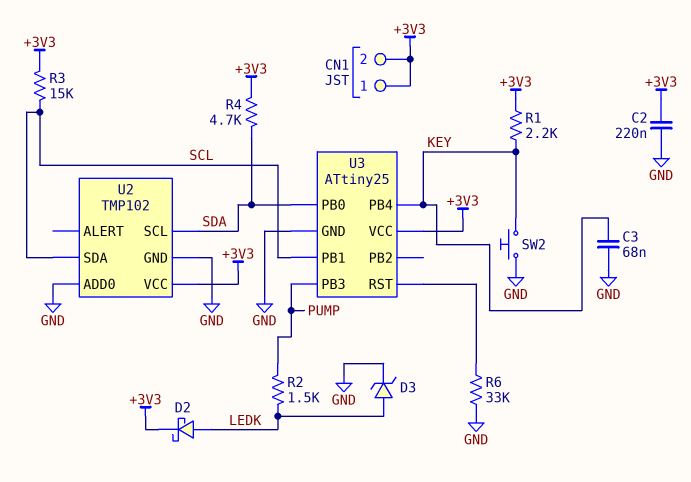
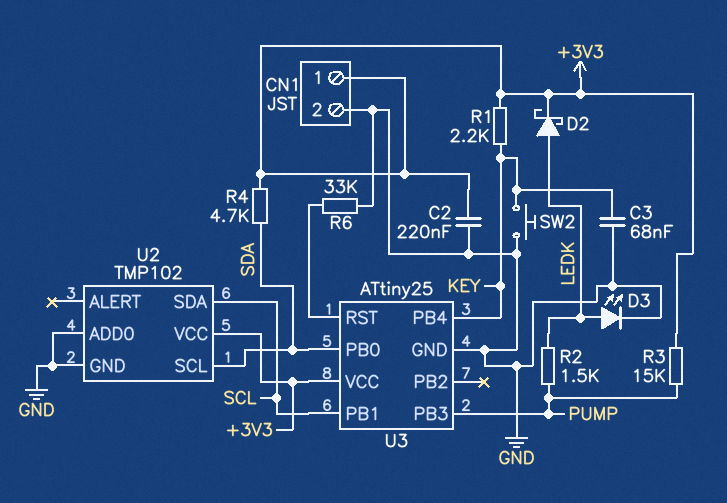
CN1 pin 2: +3V3 -> GND
D3: zener (A LEDK, K GND) -> LED (A LEDK, K GND)
R3: 15k (+3V3, SCL) -> 15k (+3V3, PUMP)

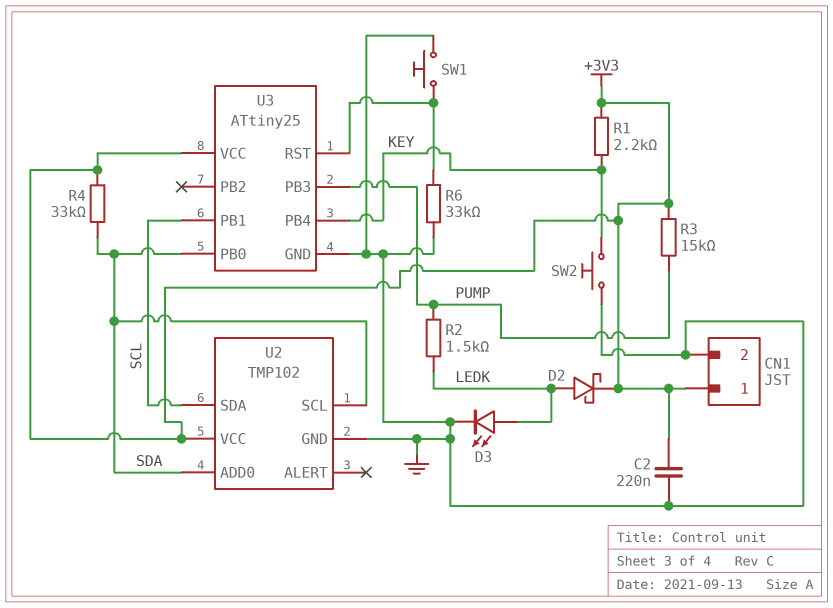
C3: 68nF (GND, KEY) -> none
R4: 4.7k (+3V3, SDA) -> 33k (+3V3, SDA)
SW1: none -> button (GND, U3/RST)
U2 pin ADD0: GND -> SDA

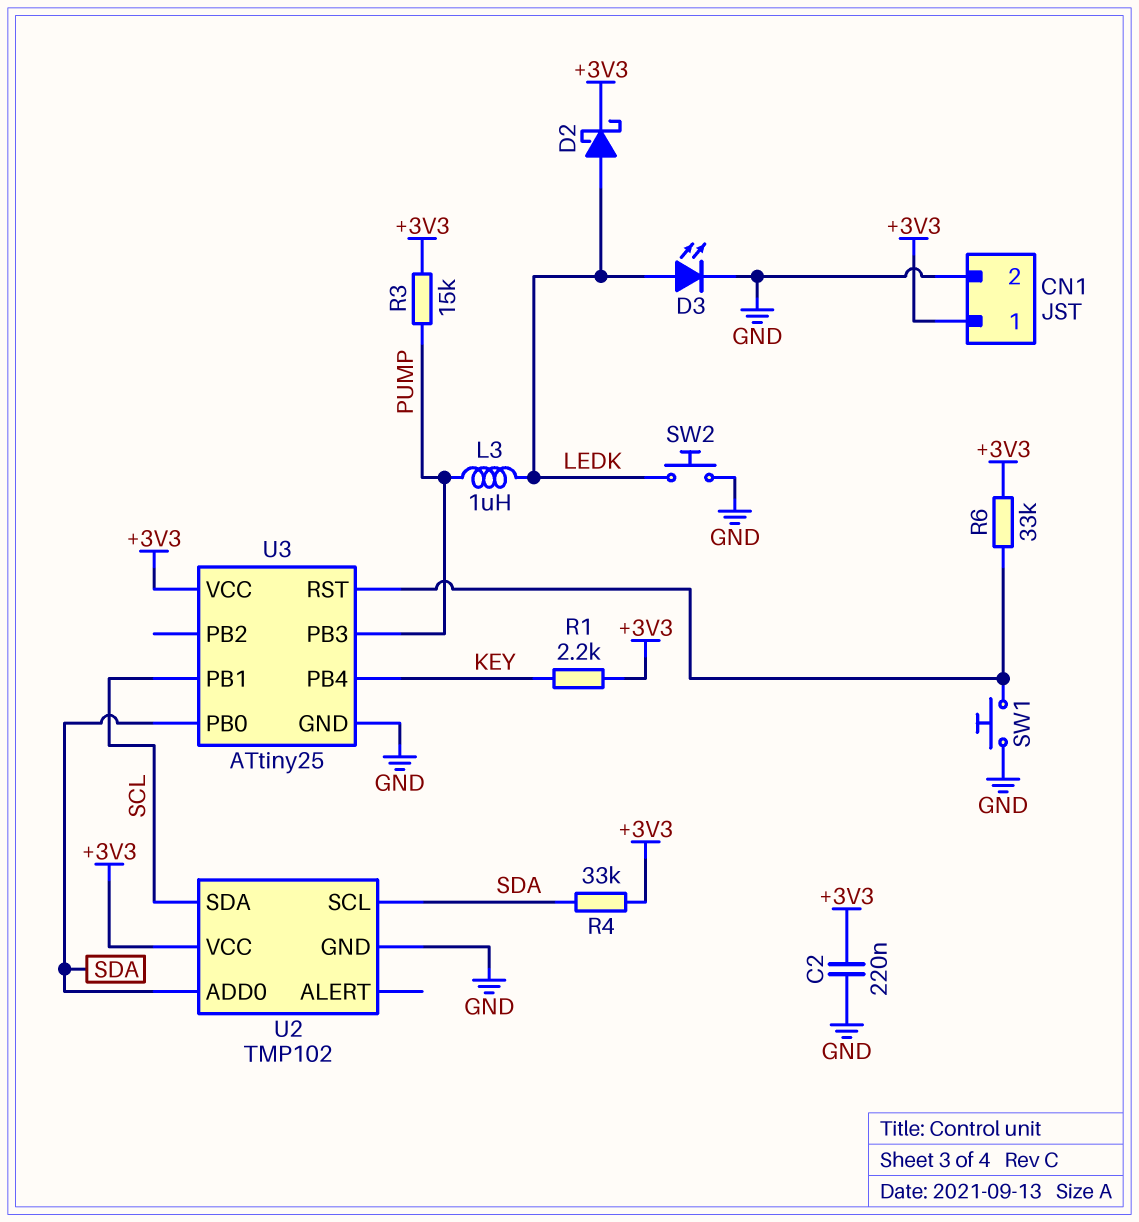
L3: none -> 1uH (LEDK, PUMP)
R2: 1.5k (LEDK, PUMP) -> none
R6: 33k (GND, U3/RST) -> 33k (+3V3, U3/RST)
SW2: button (GND, KEY) -> button (GND, LEDK)

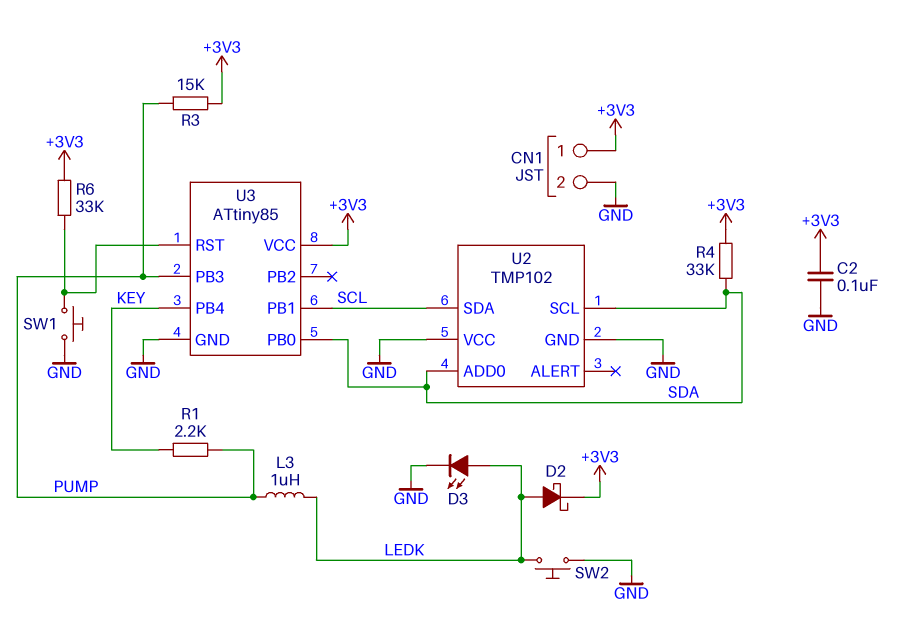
C2: 220nF (+3V3, GND) -> 100nF (+3V3, GND)
R1: 2.2k (+3V3, KEY) -> 2.2k (KEY, PUMP)
U2 pin VCC: +3V3 -> GND
U3: ATtiny25 -> ATtiny85

